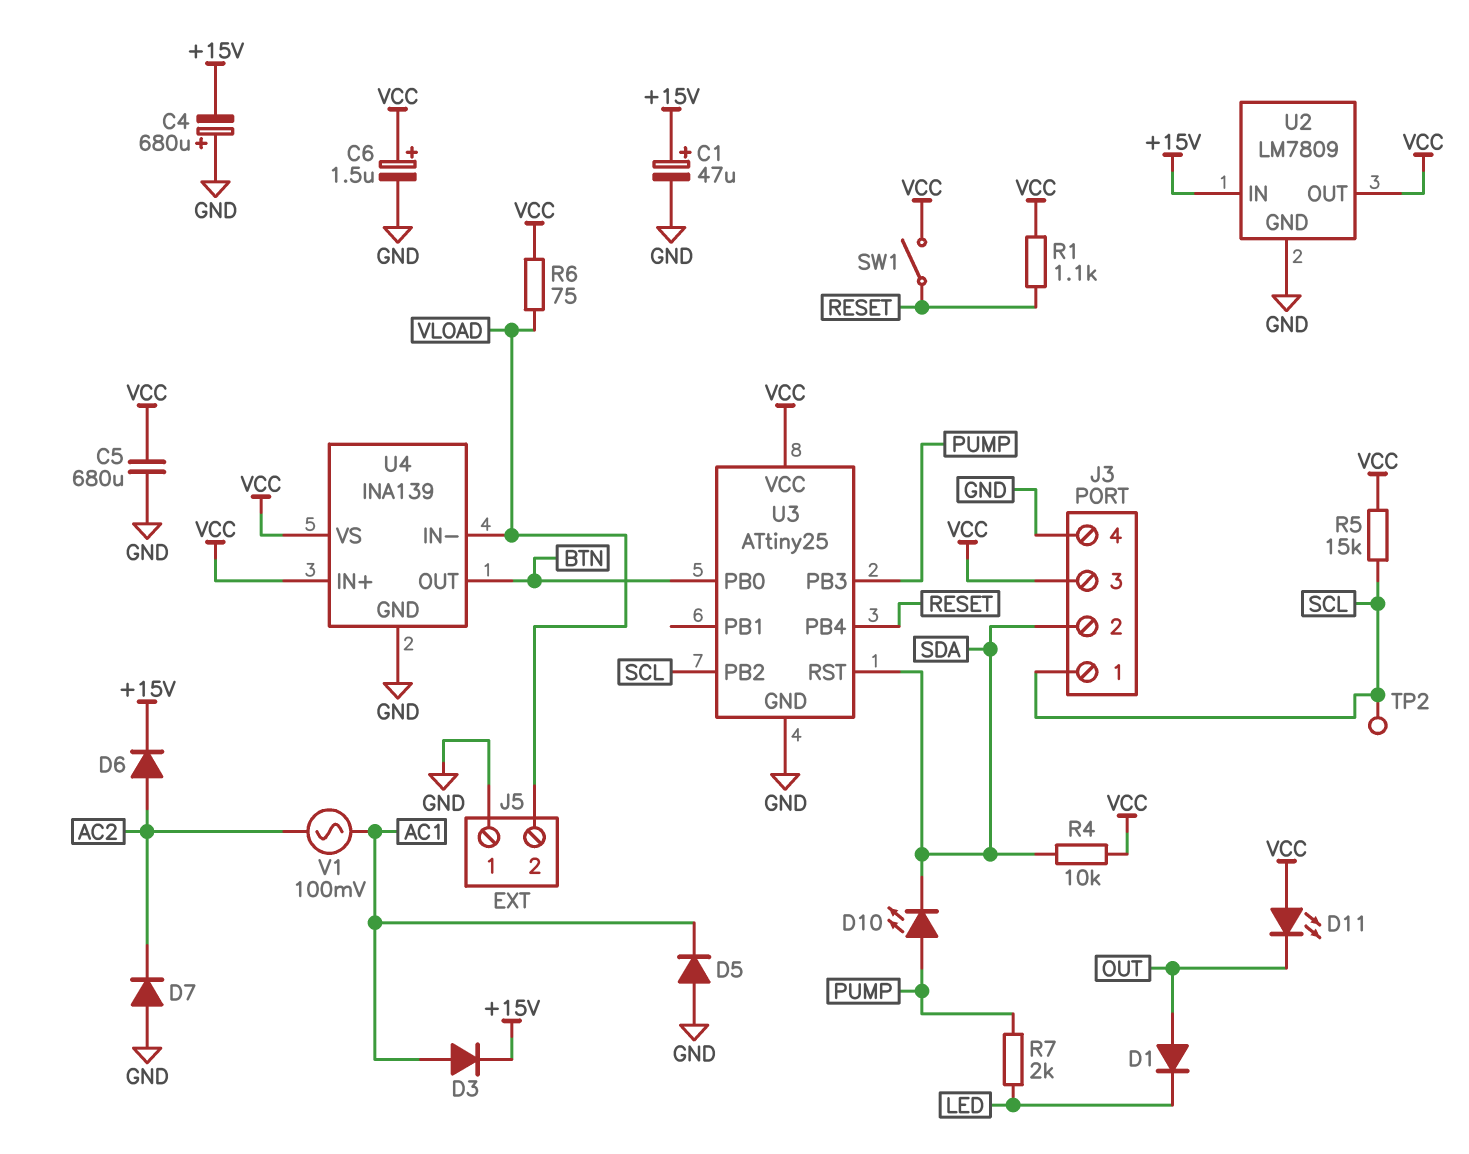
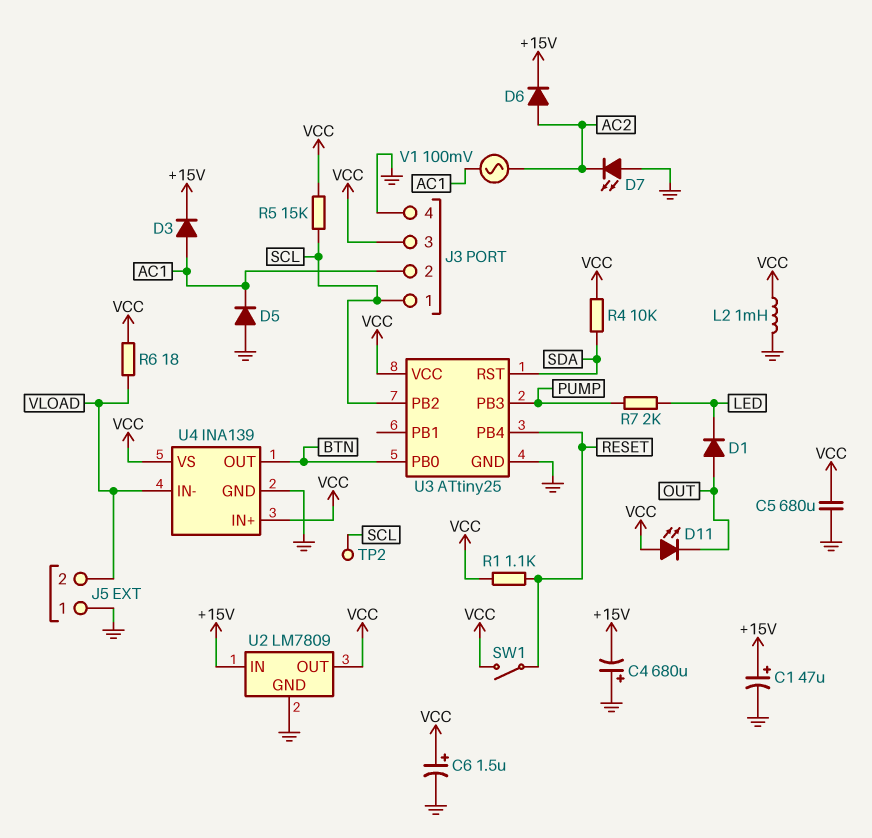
D7: diode (A GND, K AC2) -> LED (A GND, K AC2)
D10: LED (A PUMP, K SDA) -> none
J3 pin 2: SDA -> AC1
L2: none -> 1mH (GND, VCC)
R6: 75 (VCC, VLOAD) -> 18 (VCC, VLOAD)

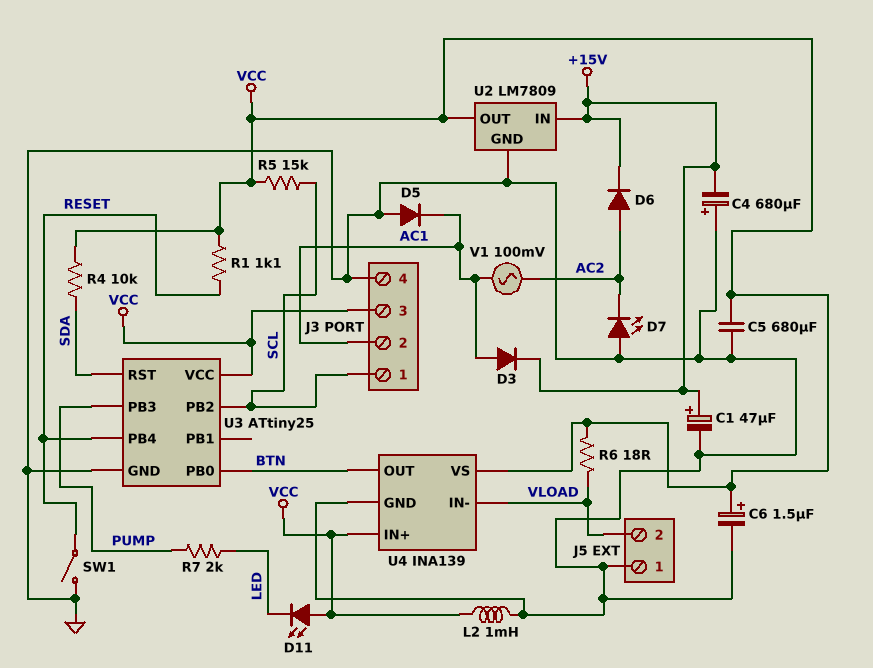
D1: diode (A OUT, K LED) -> none
D11: LED (A VCC, K OUT) -> LED (A VCC, K LED)
SW1: switch (RESET, VCC) -> switch (GND, RESET)
TP2: test point (SCL) -> none

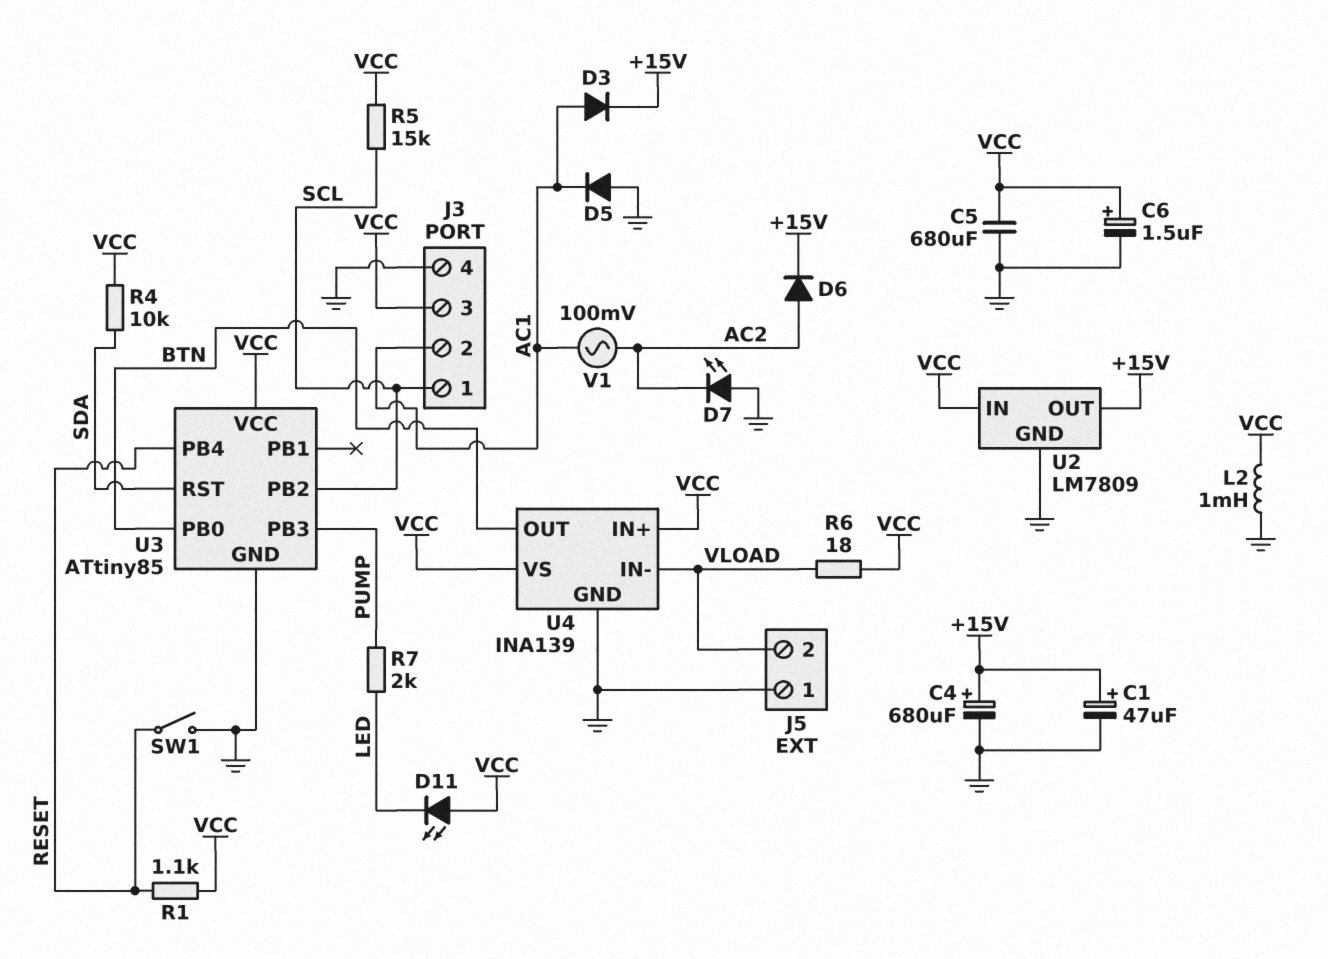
C4: 680uF (plus GND, minus +15V) -> 680uF (plus +15V, minus GND)
U2 pin IN: +15V -> VCC
U2 pin OUT: VCC -> +15V
U3: ATtiny25 -> ATtiny85

